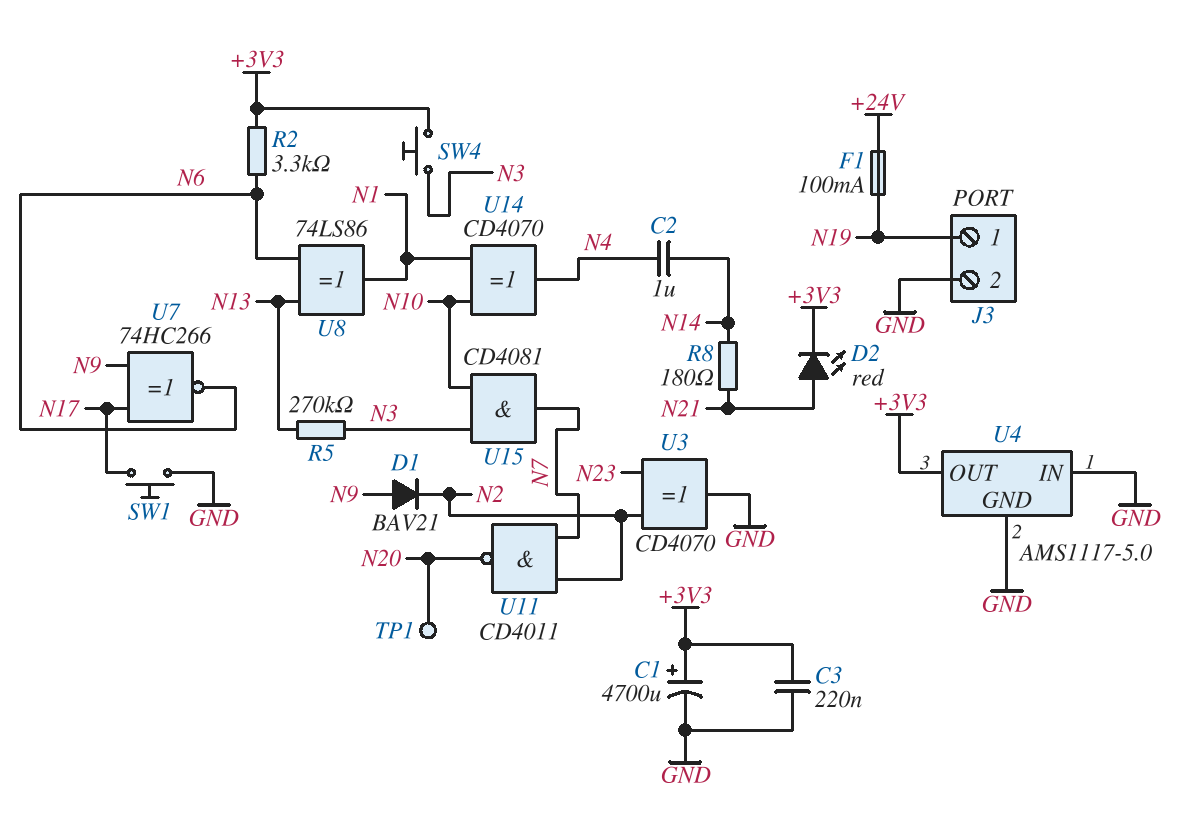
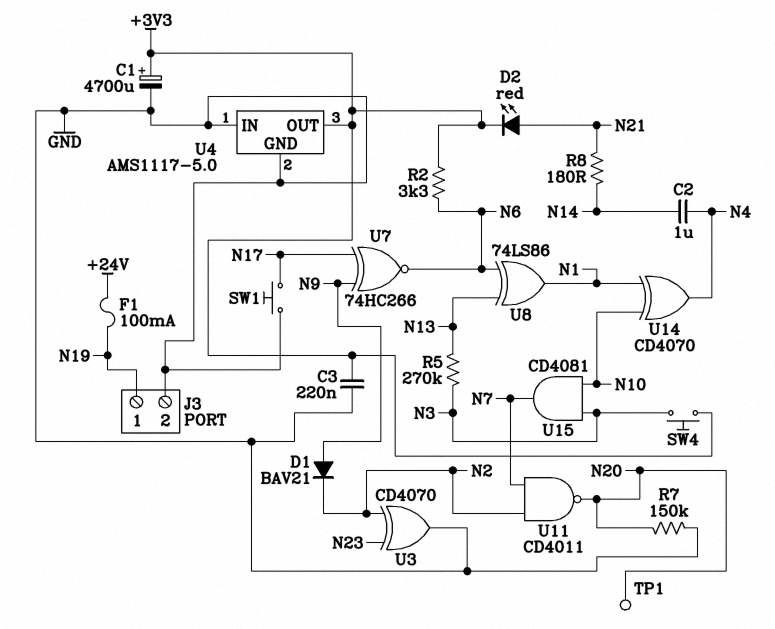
R7: none -> 150k (GND, N20)

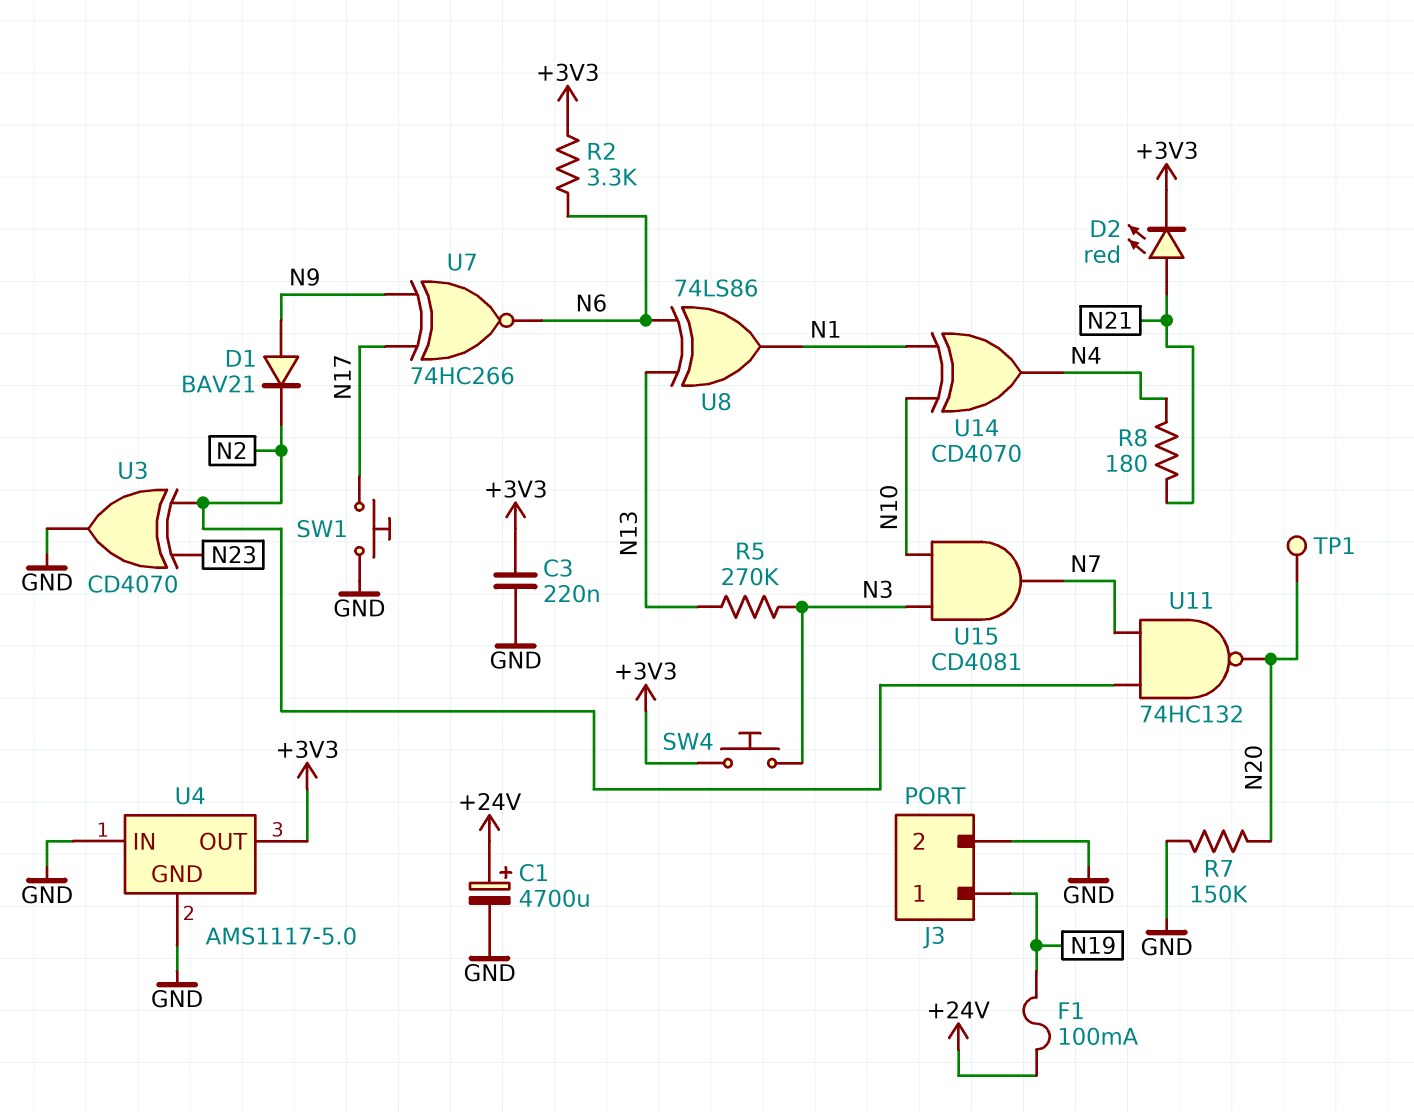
C1: 4700uF (plus +3V3, minus GND) -> 4700uF (plus +24V, minus GND)
C2: 1uF (N4, N14) -> none
R8: 180 (N14, N21) -> 180 (N4, N21)
U11: NAND CD4011 (in N2, in N7, out N20) -> NAND 74HC132 (in N2, in N7, out N20)

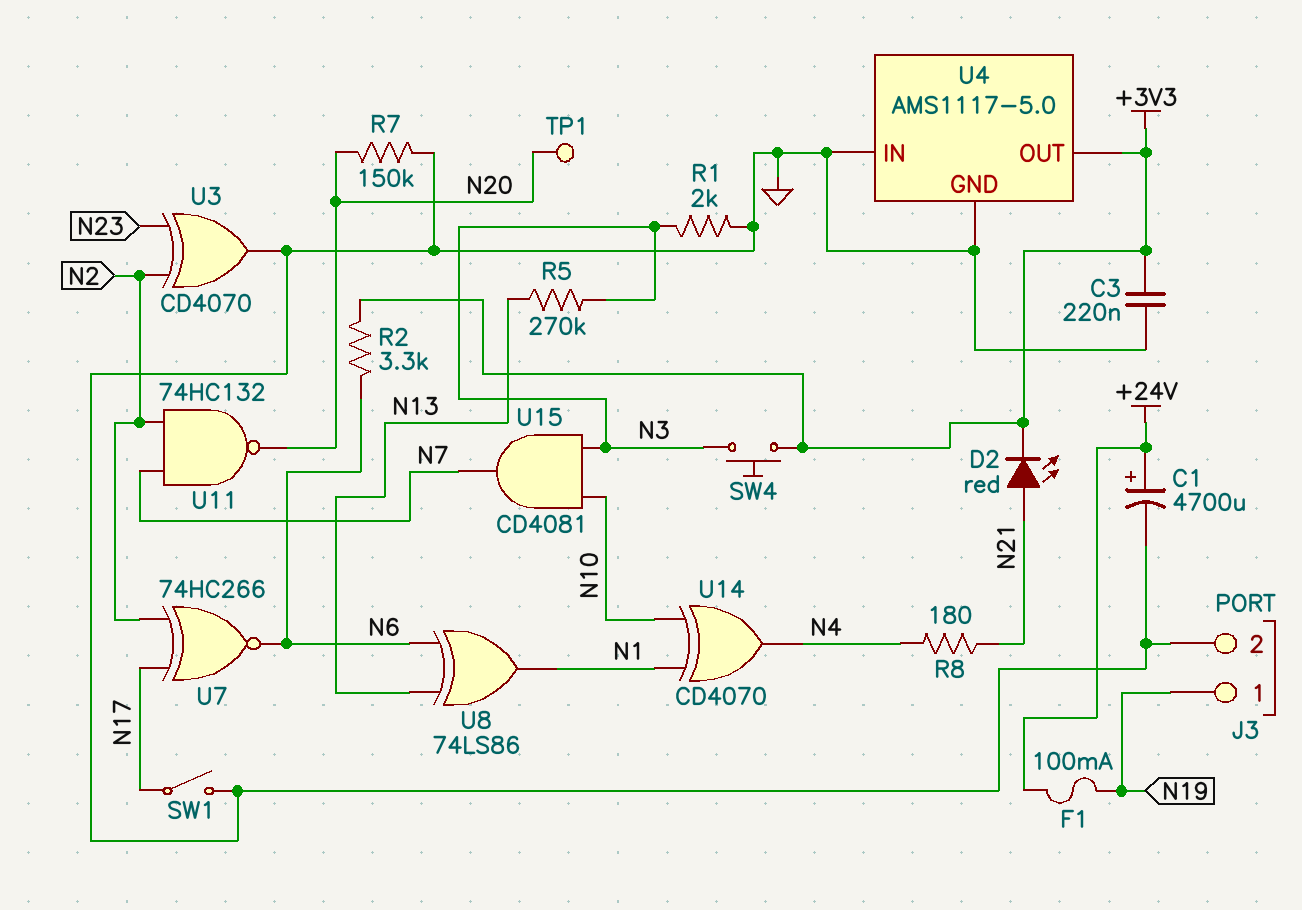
D1: diode BAV21 (A N9, K N2) -> none
R1: none -> 2k (GND, N3)
SW1: button (GND, N17) -> switch (GND, N17)
U7: XNOR 74HC266 (in N9, in N17, out N6) -> XNOR 74HC266 (in N2, in N17, out N6)

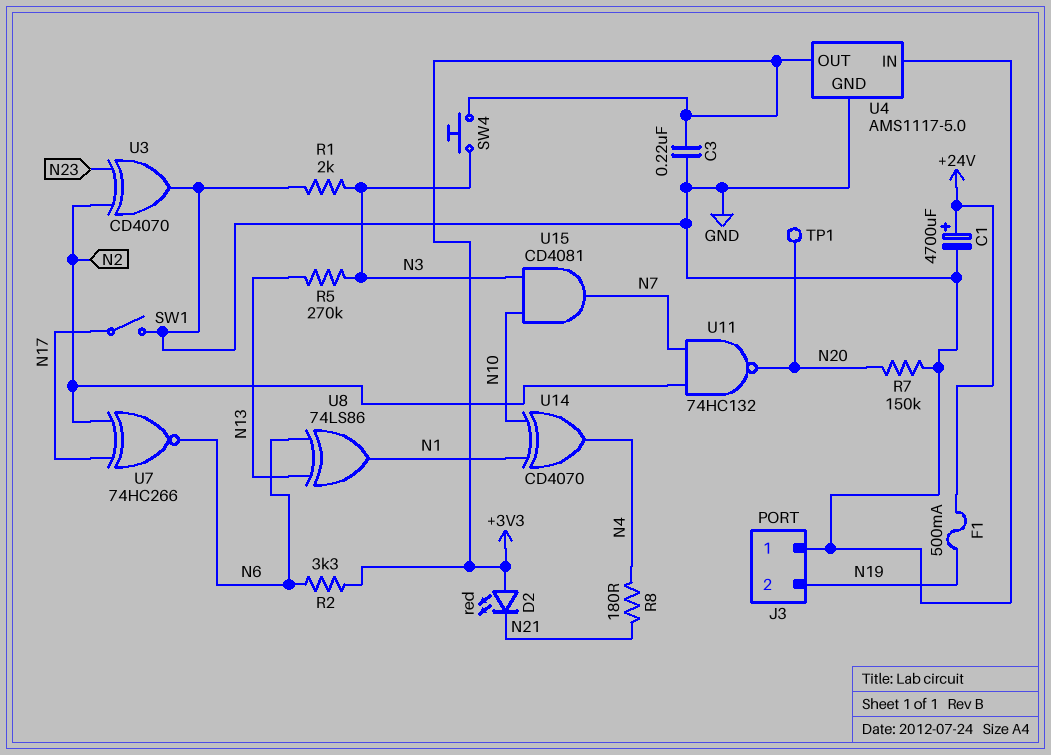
D2: LED red (A N21, K +3V3) -> LED red (A +3V3, K N21)
F1: 100mA (+24V, N19) -> 500mA (+24V, N19)
J3 pin 1: N19 -> GND
J3 pin 2: GND -> N19

